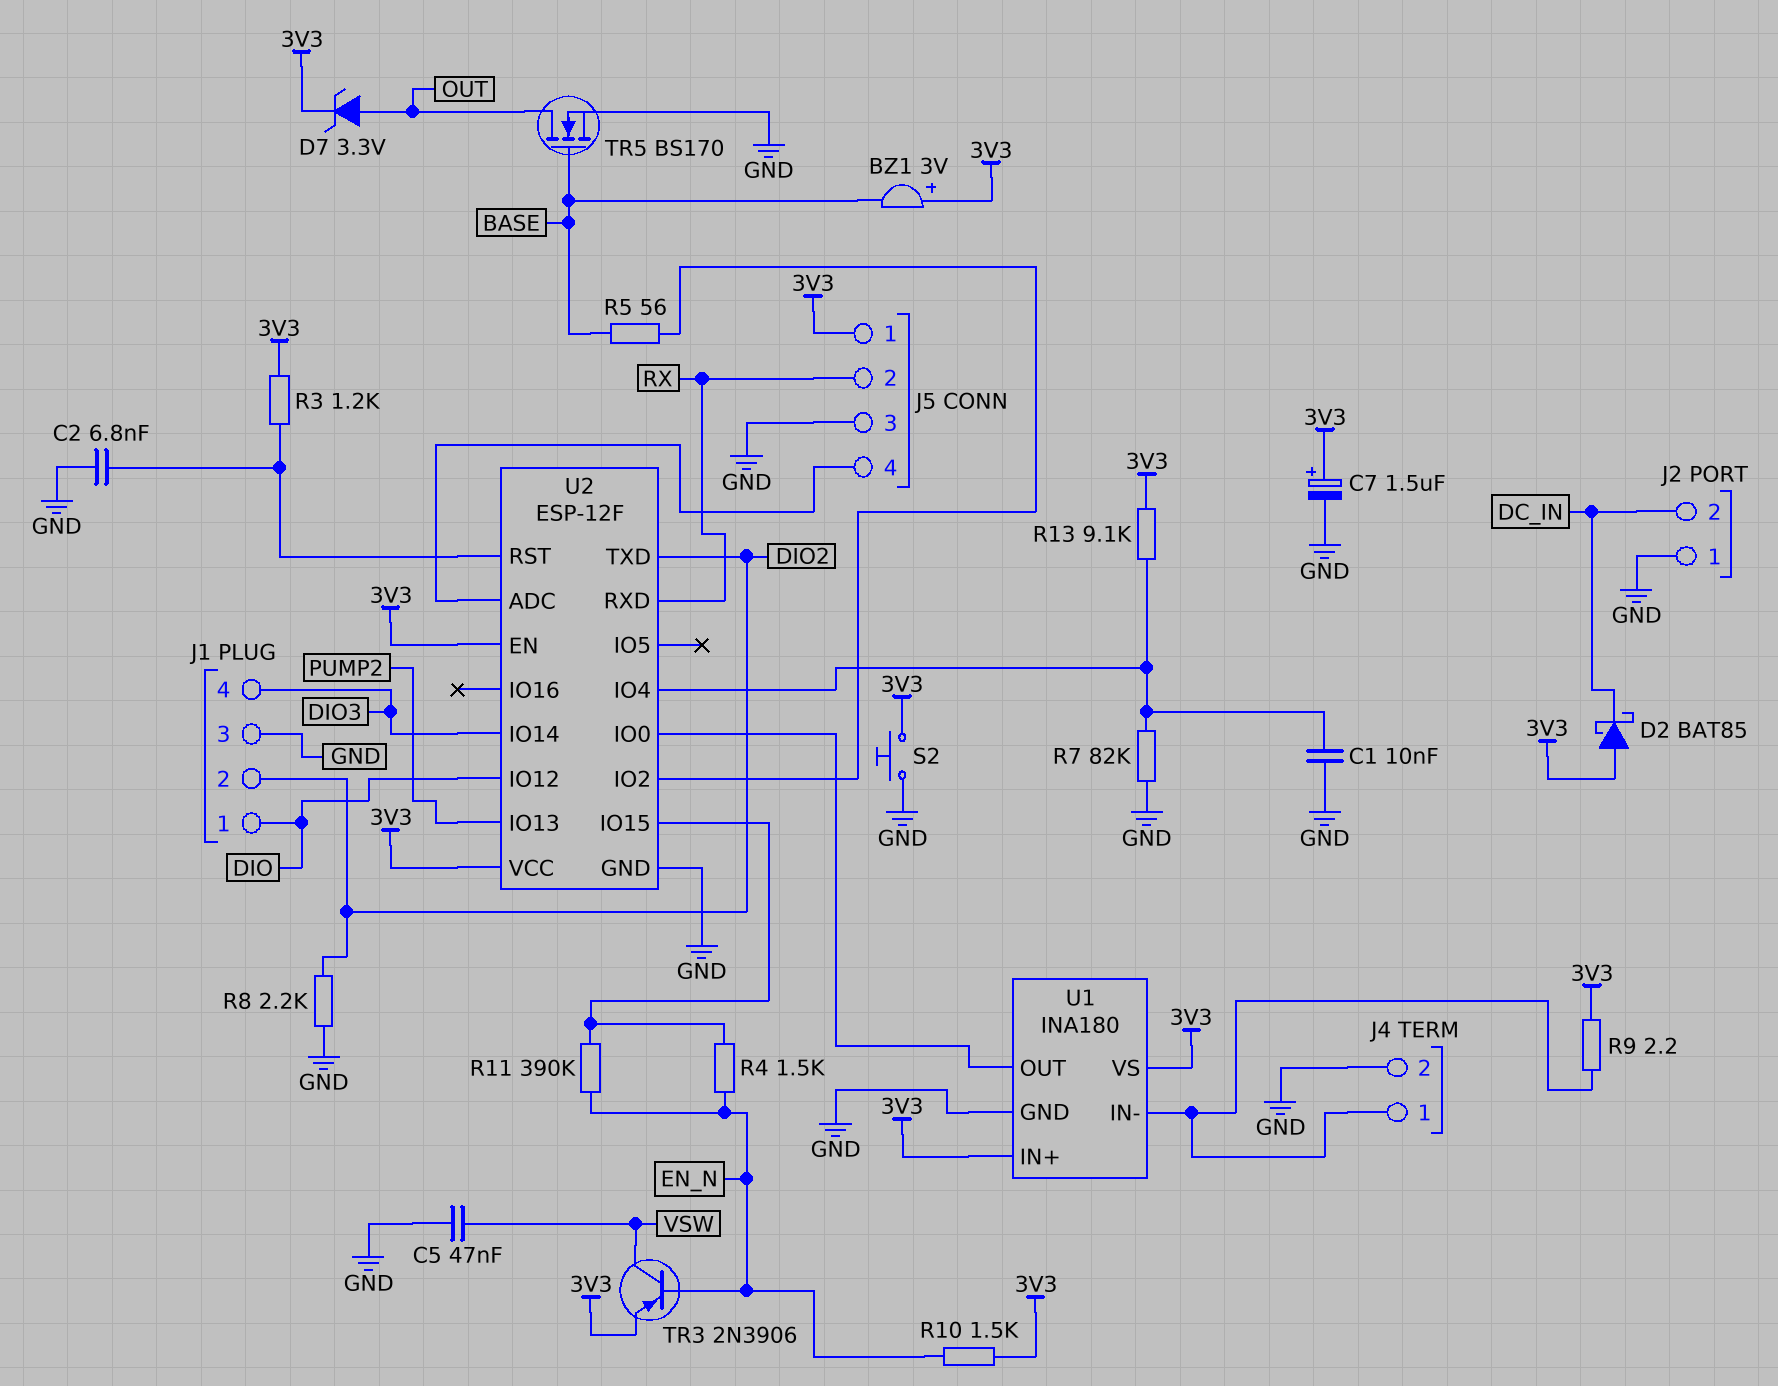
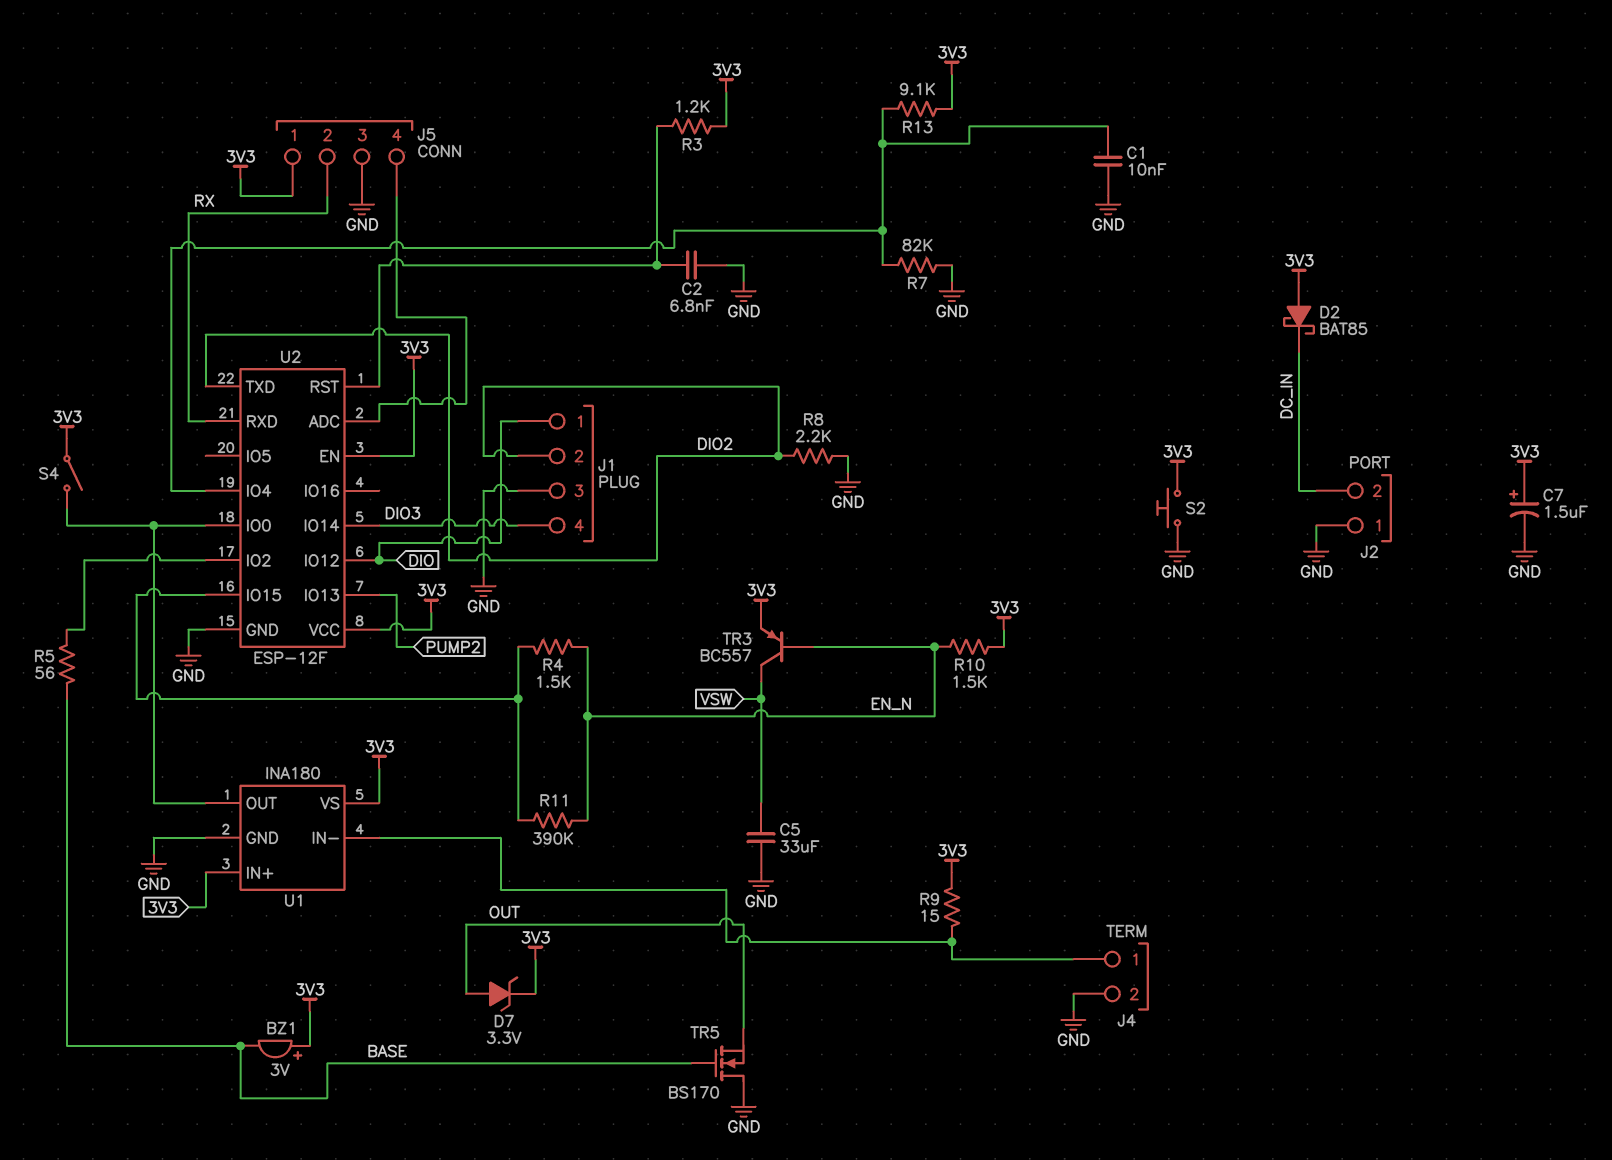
C5: 47nF (GND, VSW) -> 33uF (GND, VSW)
R9: 2.2 (3V3, J4/1) -> 15 (3V3, J4/1)
S4: none -> switch (3V3, U1/OUT)
TR3: PNP 2N3906 (B EN_N, C VSW, E 3V3) -> PNP BC557 (B EN_N, C VSW, E 3V3)
TR5: NMOS BS170 (G BASE, D OUT, S GND) -> NMOS BS170 (G BASE, D GND, S OUT)

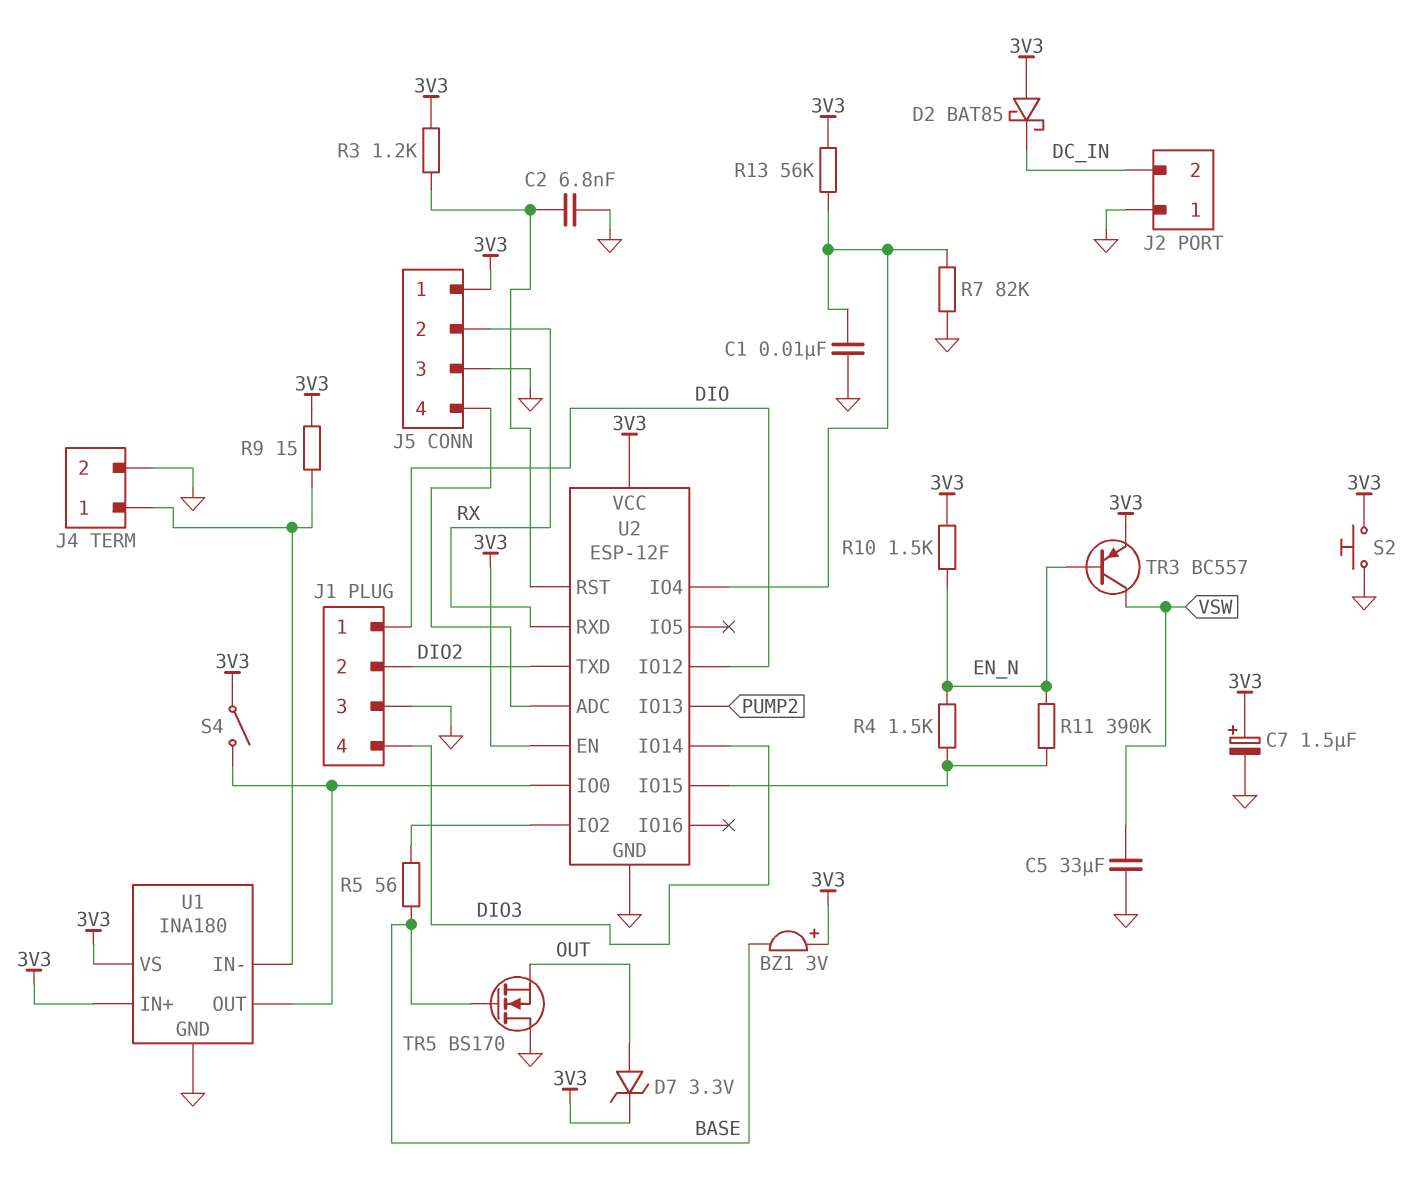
R8: 2.2k (DIO2, GND) -> none
R13: 9.1k (3V3, U2/IO4) -> 56k (3V3, U2/IO4)

